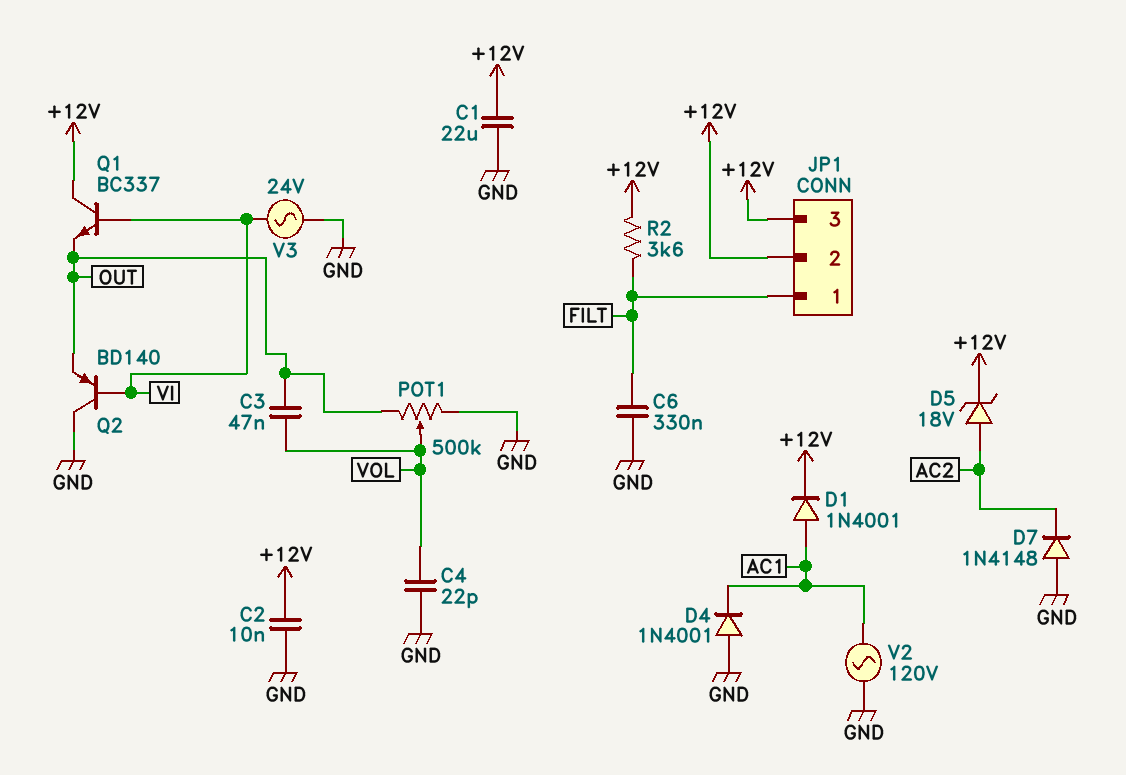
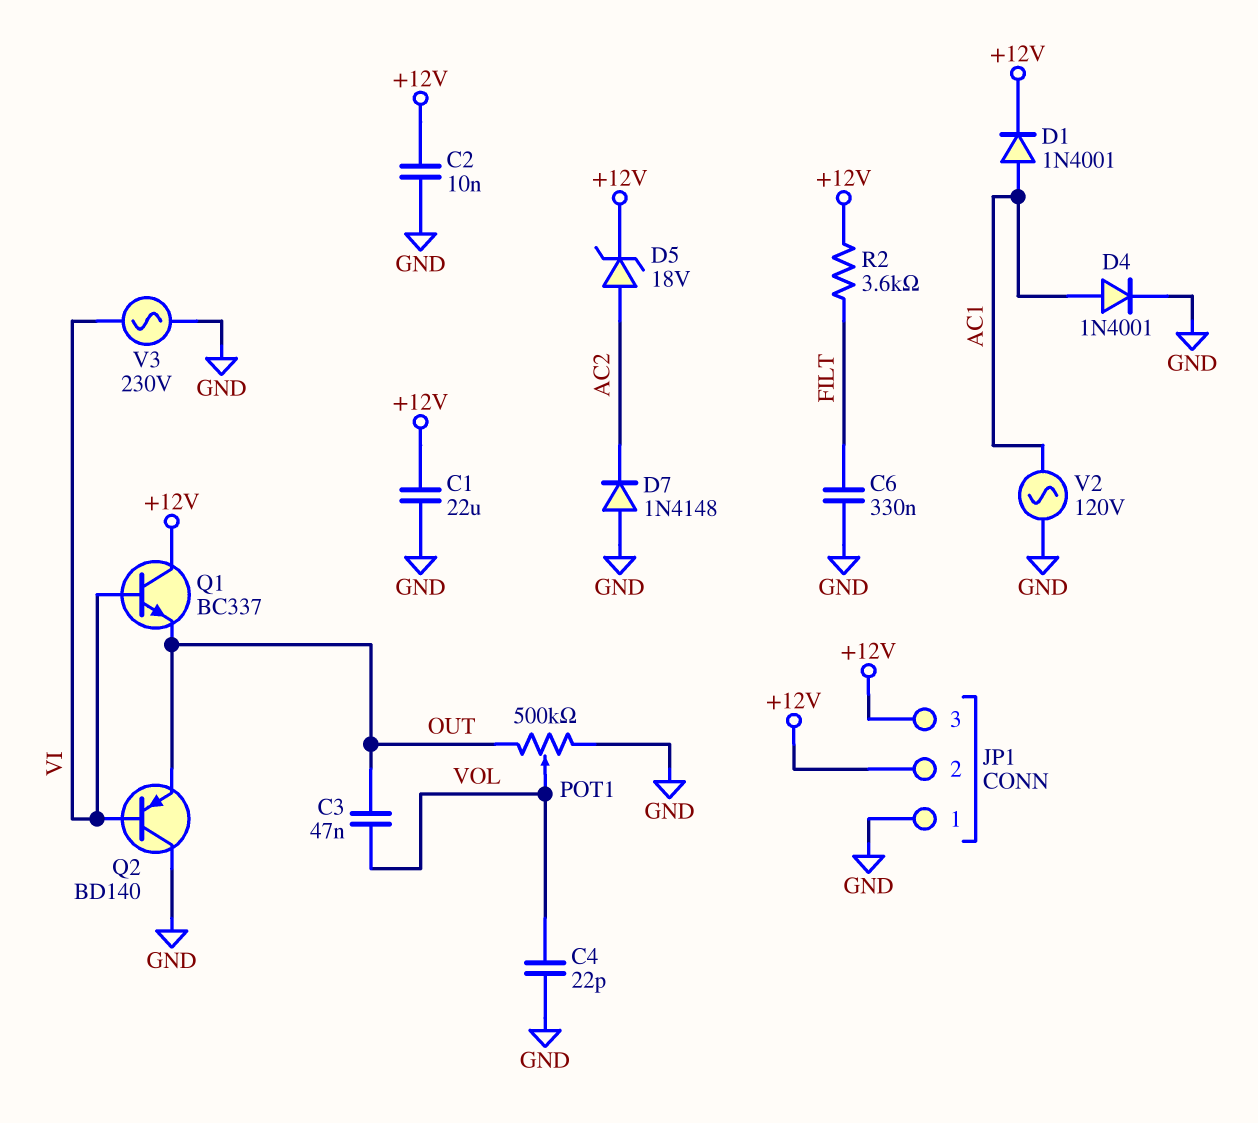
D4: diode 1N4001 (A GND, K AC1) -> diode 1N4001 (A AC1, K GND)
JP1 pin 1: FILT -> GND
V3: AC 24V (GND, VI) -> AC 230V (GND, VI)

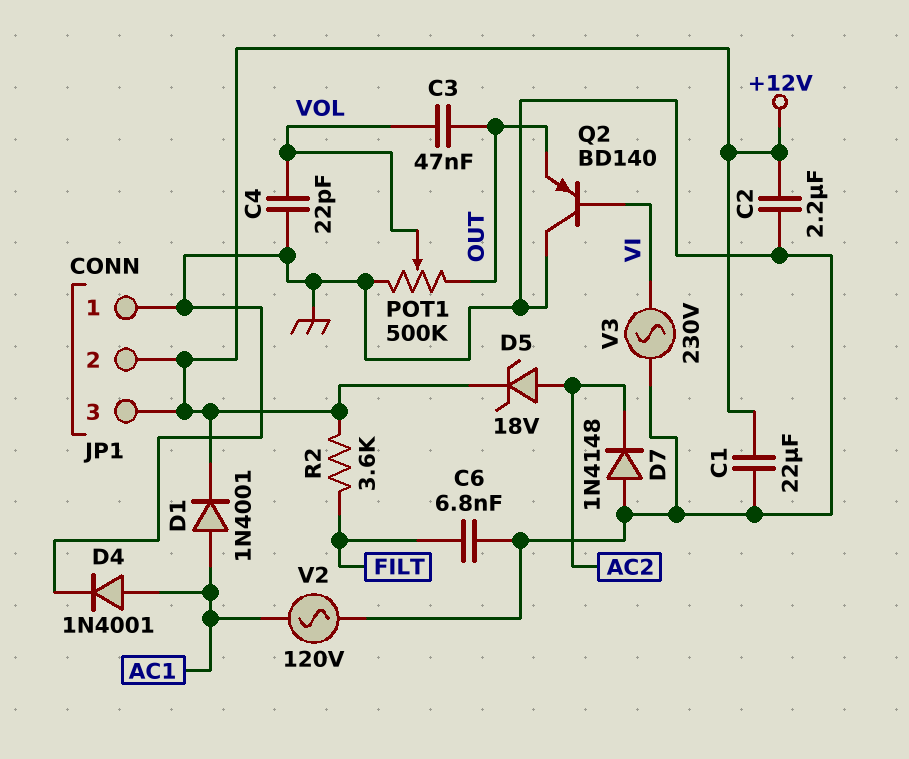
C2: 10nF (+12V, GND) -> 2.2uF (+12V, GND)
C6: 330nF (FILT, GND) -> 6.8nF (FILT, GND)
Q1: NPN BC337 (B VI, C +12V, E OUT) -> none

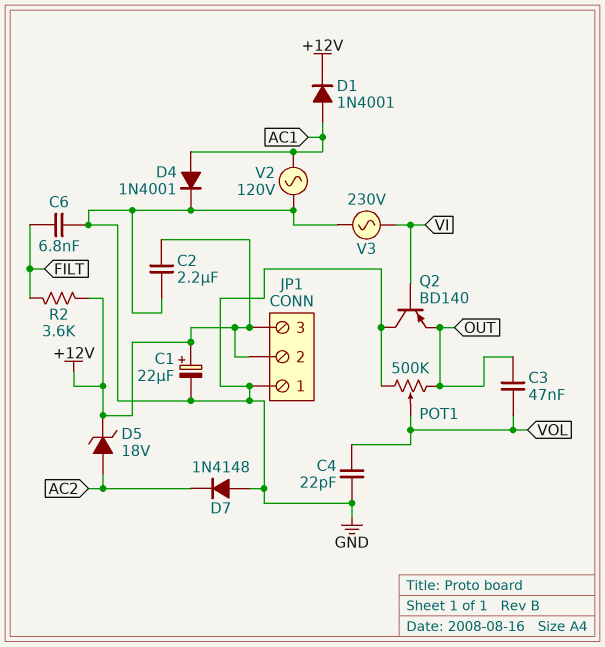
C1: 22uF (+12V, GND) -> 22uF (plus +12V, minus GND)

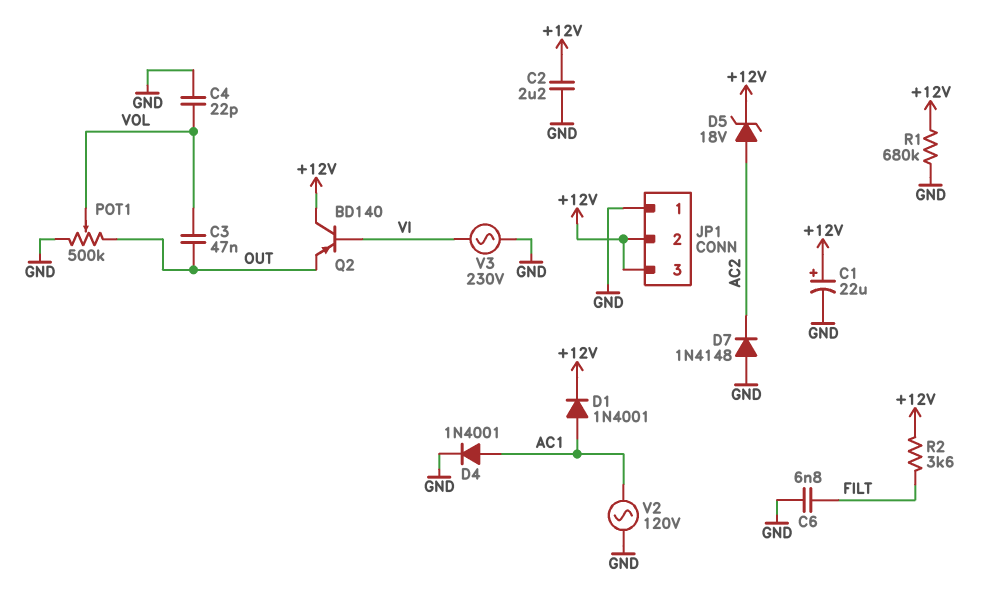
Q2: PNP BD140 (B VI, C GND, E OUT) -> PNP BD140 (B VI, C +12V, E OUT)
R1: none -> 680k (+12V, GND)

